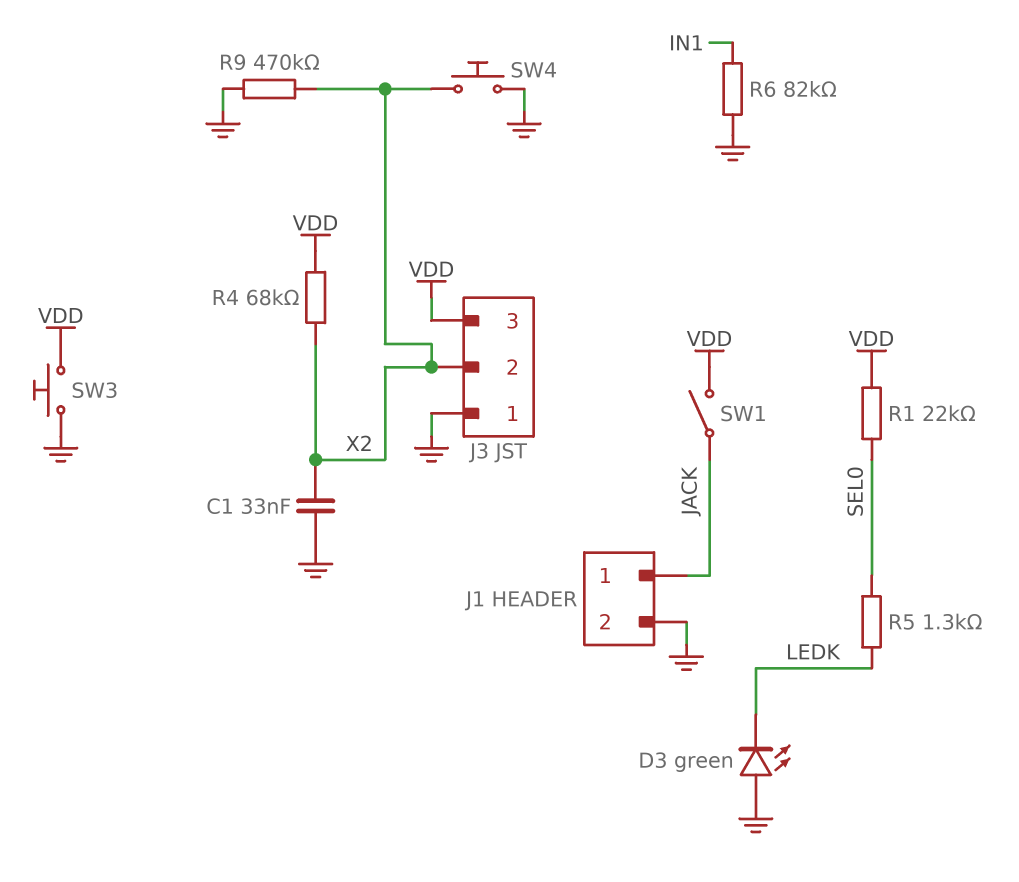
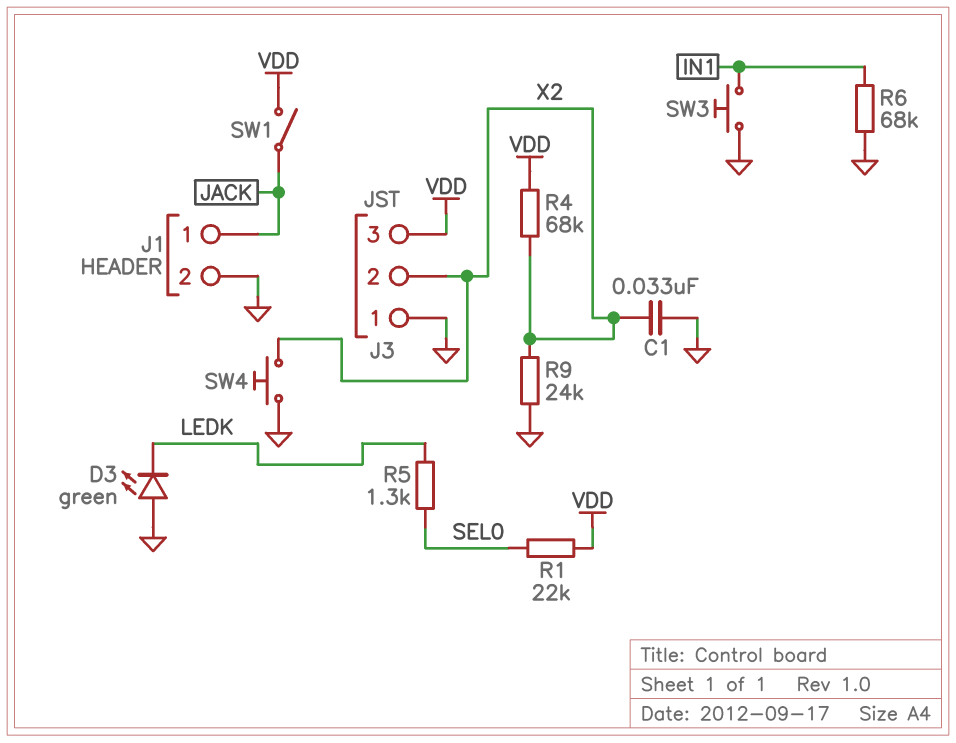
R6: 82k (GND, IN1) -> 68k (GND, IN1)
R9: 470k (GND, X2) -> 24k (GND, X2)
SW3: button (GND, VDD) -> button (GND, IN1)

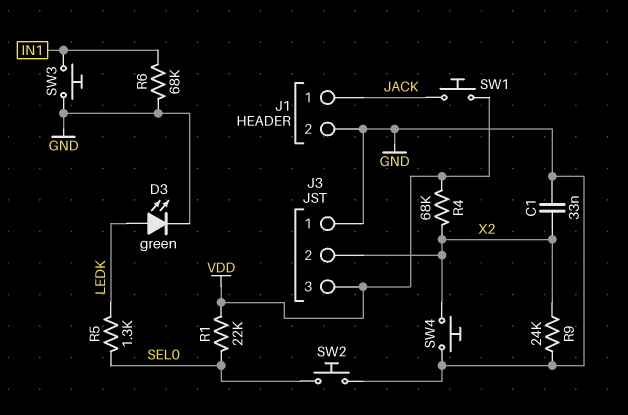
D3: LED green (A GND, K LEDK) -> LED green (A LEDK, K GND)
SW1: switch (JACK, VDD) -> button (JACK, VDD)
SW2: none -> button (GND, SEL0)

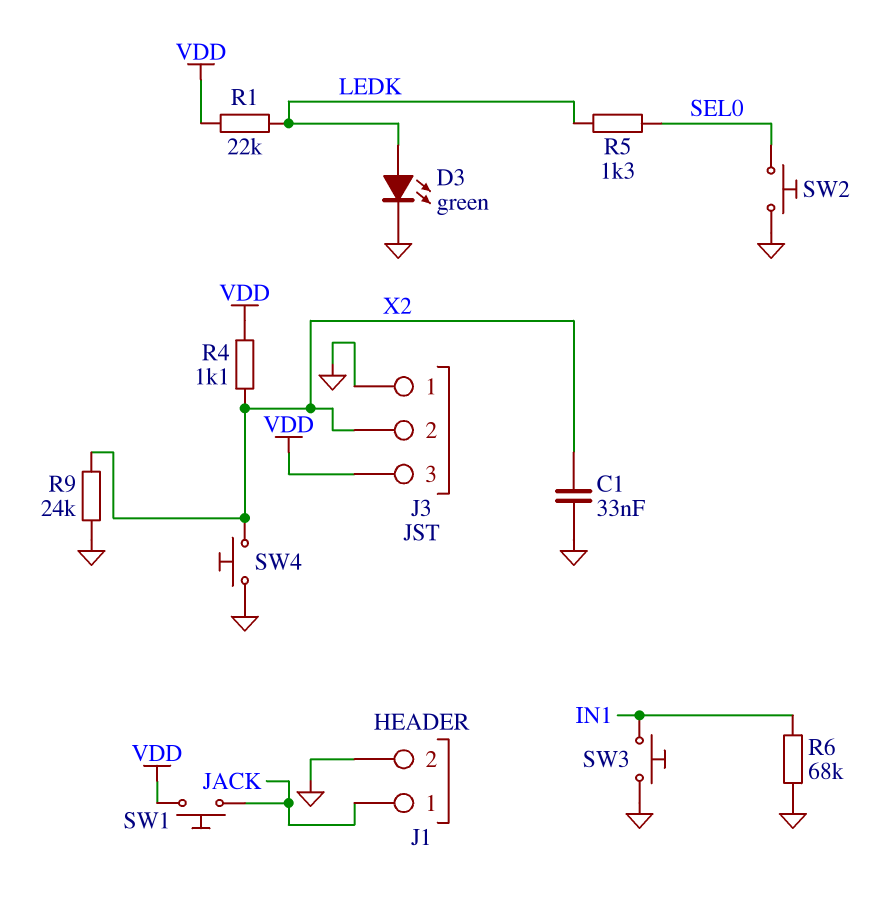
R1: 22k (SEL0, VDD) -> 22k (LEDK, VDD)
R4: 68k (VDD, X2) -> 1.1k (VDD, X2)

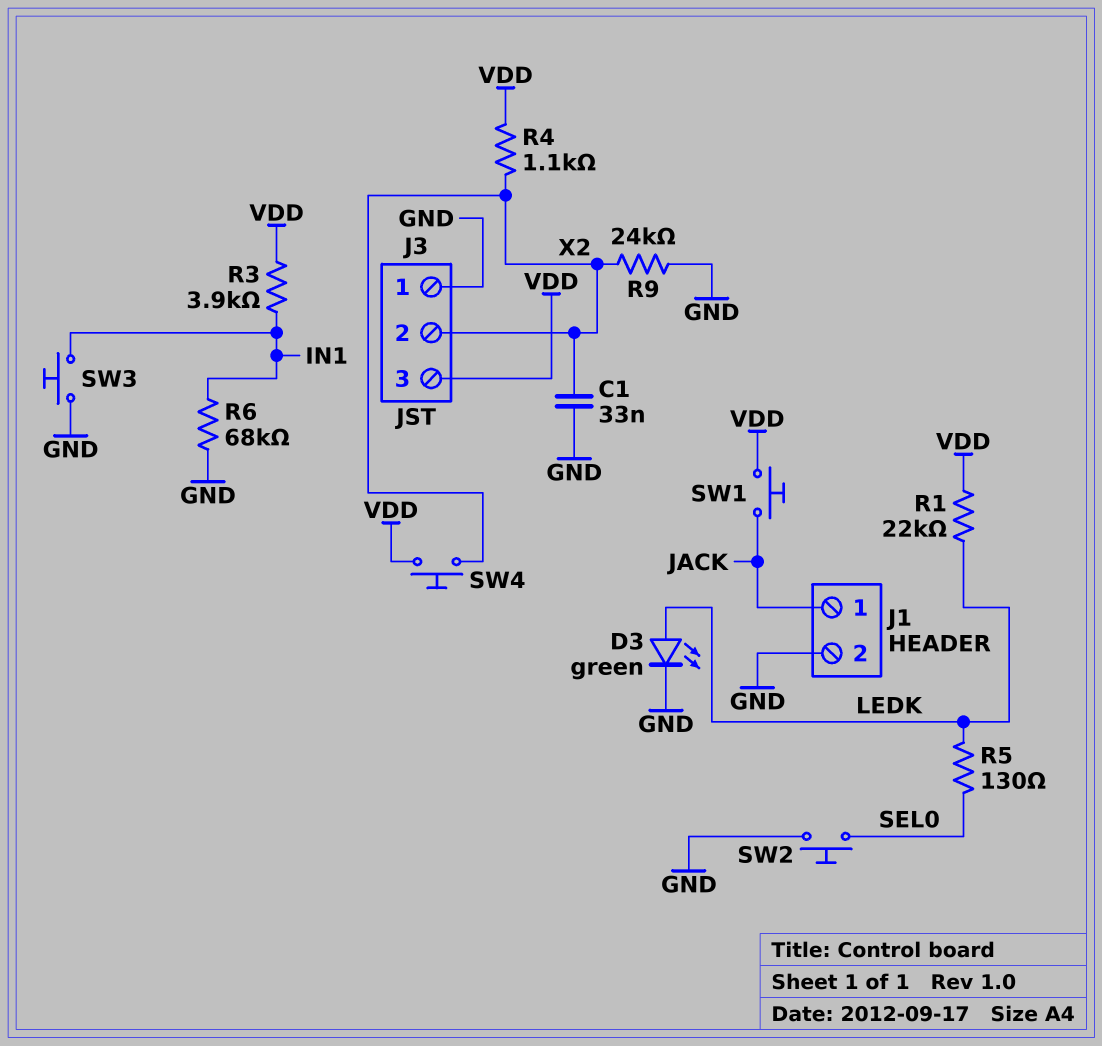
R3: none -> 3.9k (IN1, VDD)
R5: 1.3k (LEDK, SEL0) -> 130 (LEDK, SEL0)
SW4: button (GND, X2) -> button (VDD, X2)

